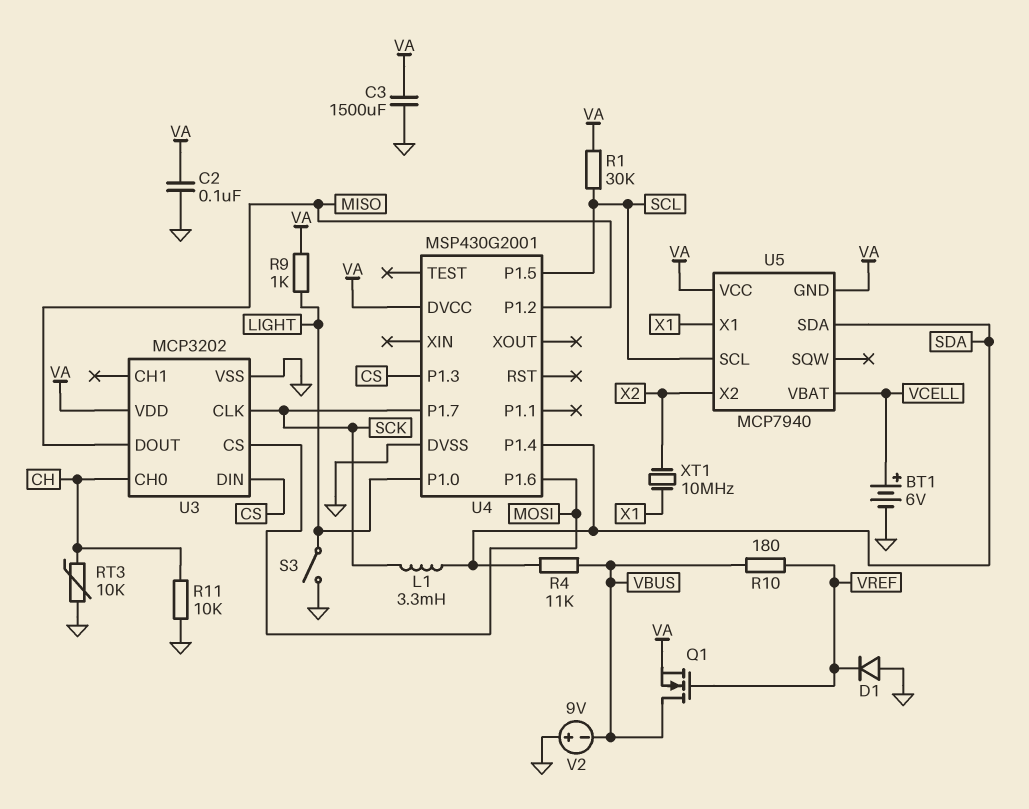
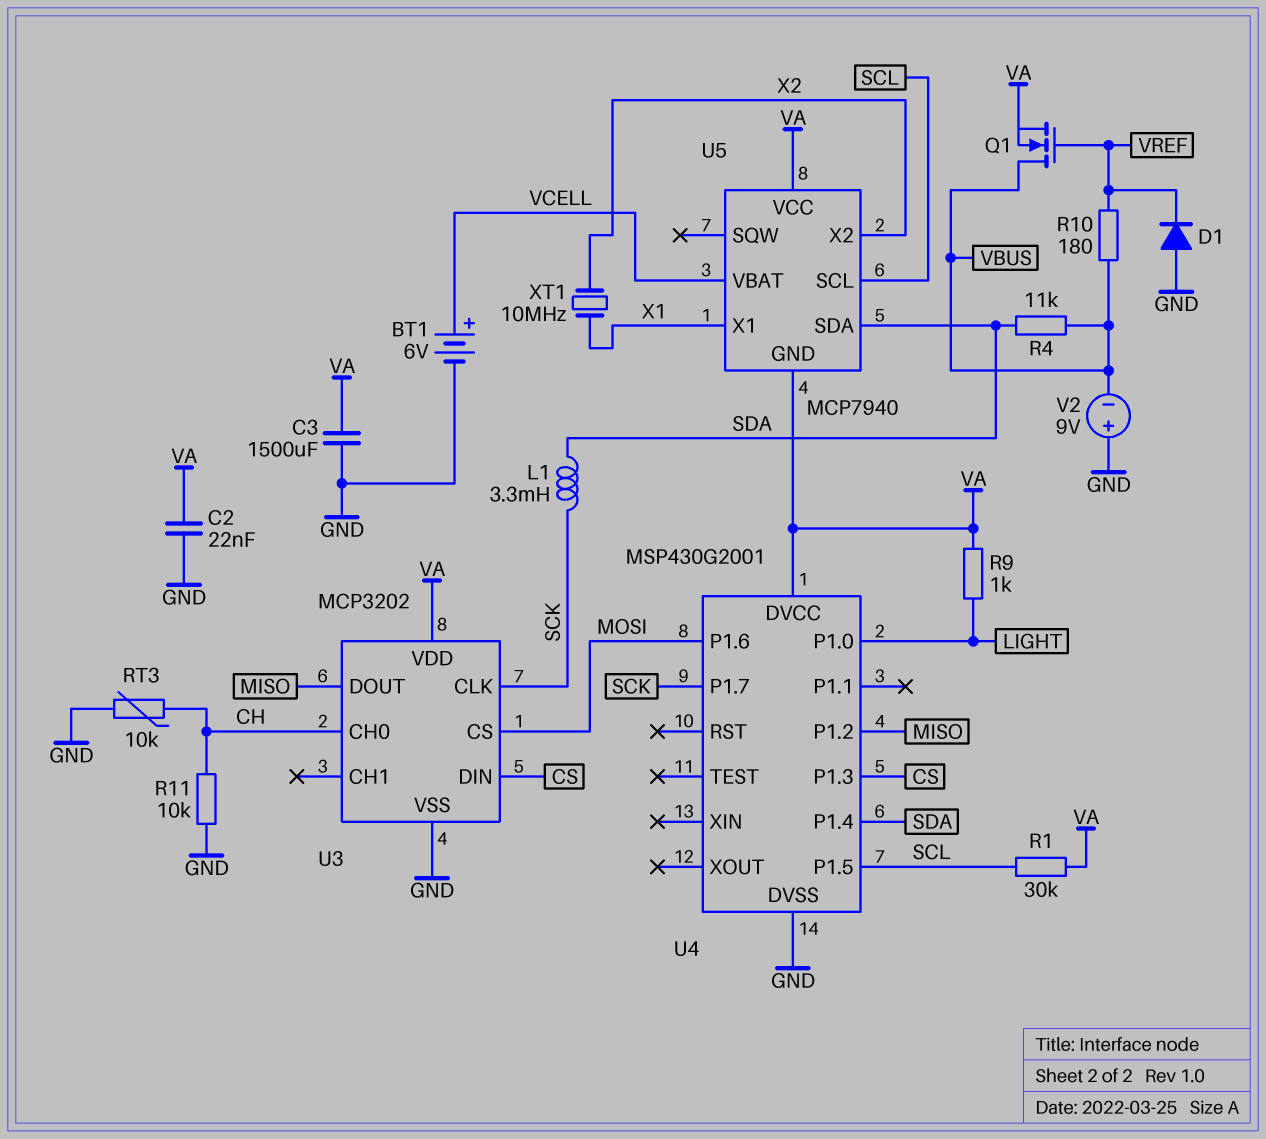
C2: 100nF (GND, VA) -> 22nF (GND, VA)
S3: switch (GND, LIGHT) -> none

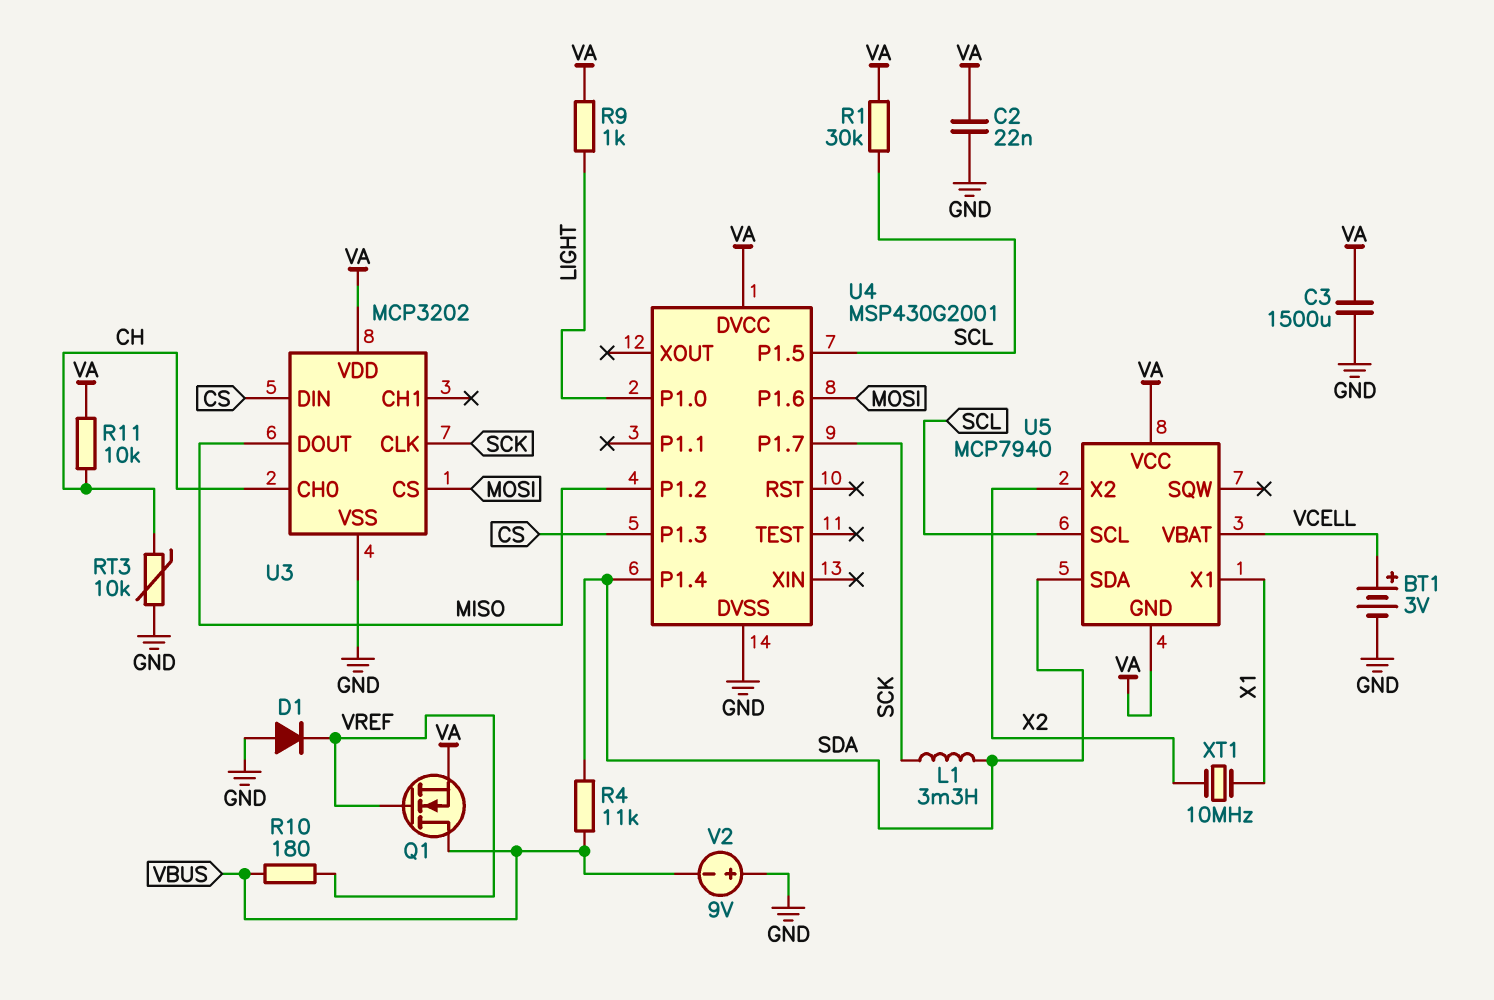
BT1: 6V (plus VCELL, minus GND) -> 3V (plus VCELL, minus GND)
R11: 10k (CH, GND) -> 10k (CH, VA)

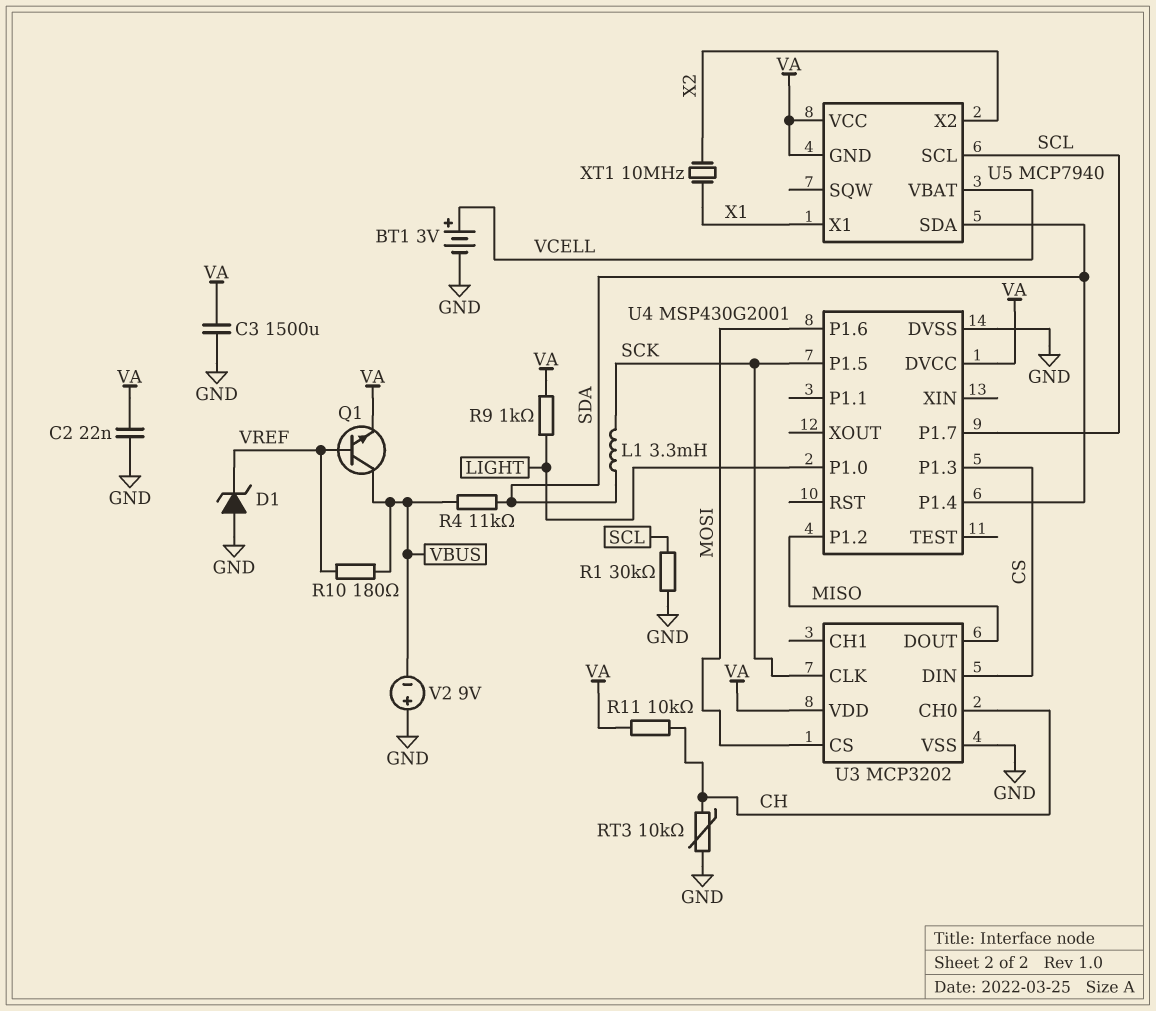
D1: diode (A GND, K VREF) -> zener (A GND, K VREF)
Q1: NMOS (G VREF, D VBUS, S VA) -> NPN (B VREF, C VBUS, E VA)
R1: 30k (SCL, VA) -> 30k (GND, SCL)
U4 pin P1.5: SCL -> SCK
U4 pin P1.7: SCK -> SCL

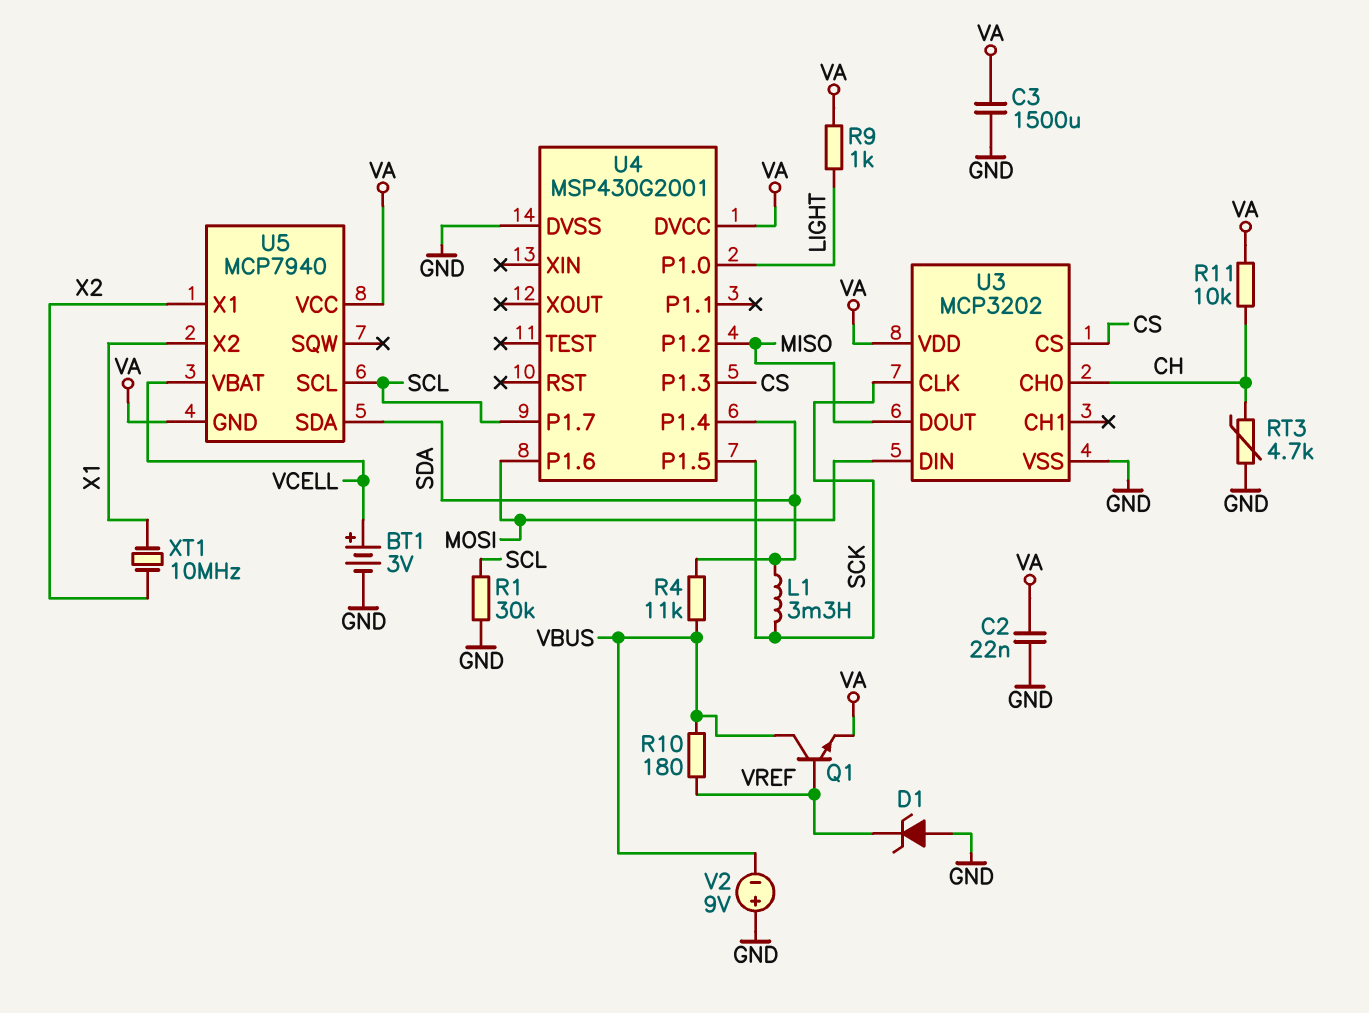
RT3: 10k (CH, GND) -> 4.7k (CH, GND)
U3 pin CS: MOSI -> CS
U3 pin DIN: CS -> MOSI
U5 pin X1: X1 -> X2
U5 pin X2: X2 -> X1

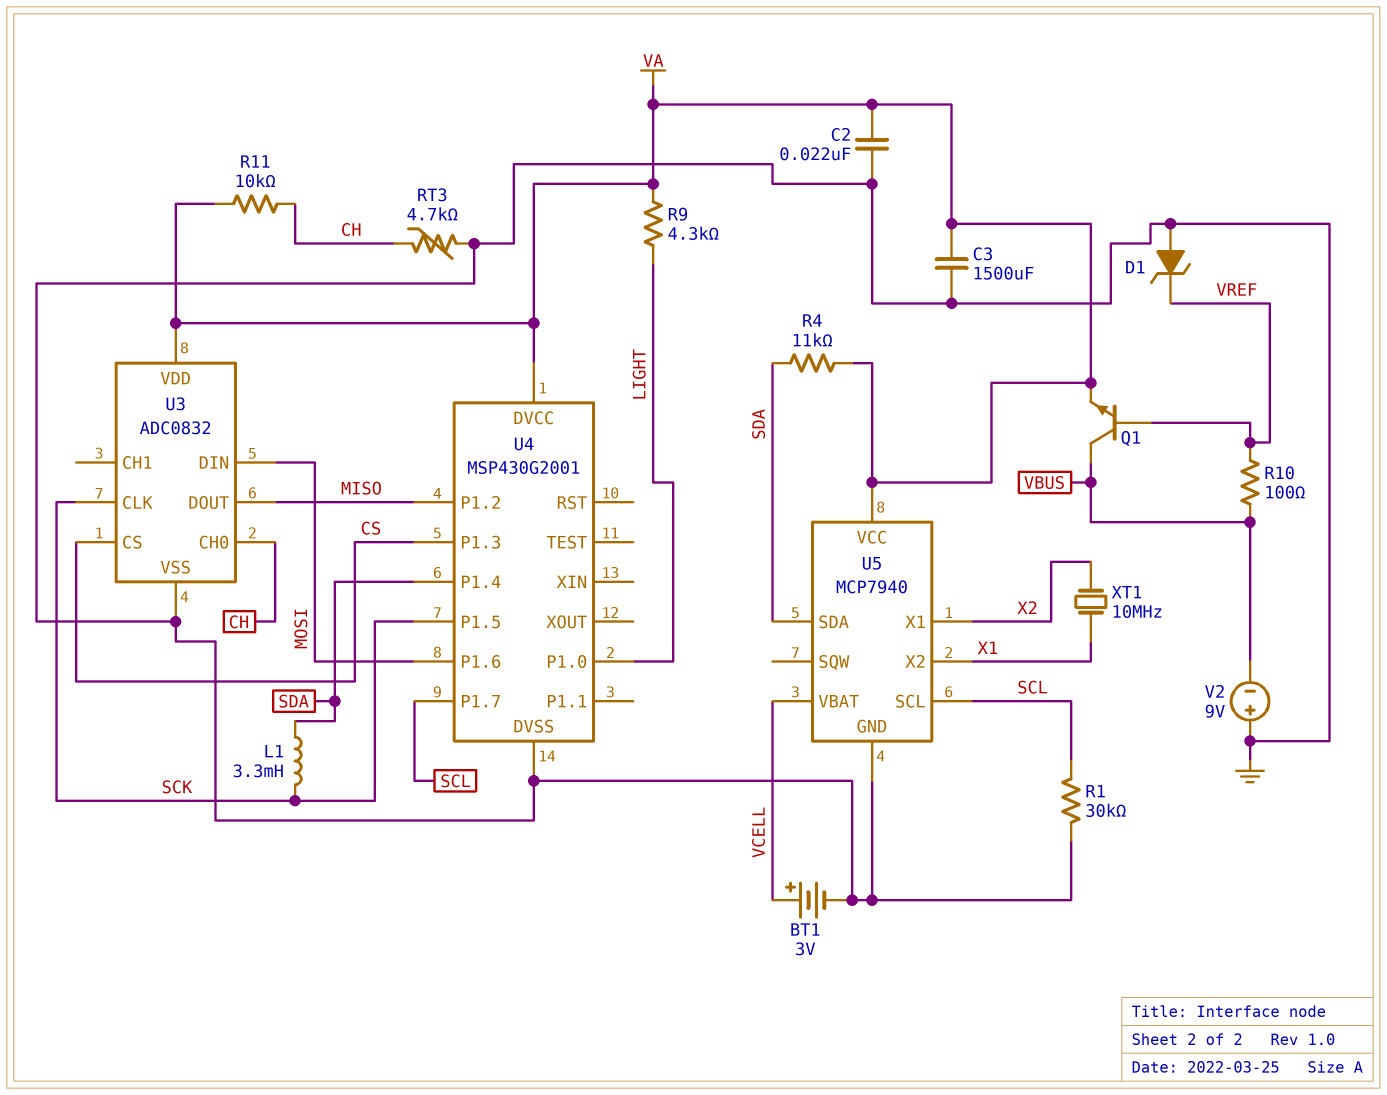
R4: 11k (SDA, VBUS) -> 11k (SDA, VA)
R9: 1k (LIGHT, VA) -> 4.3k (LIGHT, VA)
R10: 180 (VBUS, VREF) -> 100 (VBUS, VREF)
U3: MCP3202 -> ADC0832
U5 pin GND: VA -> GND

